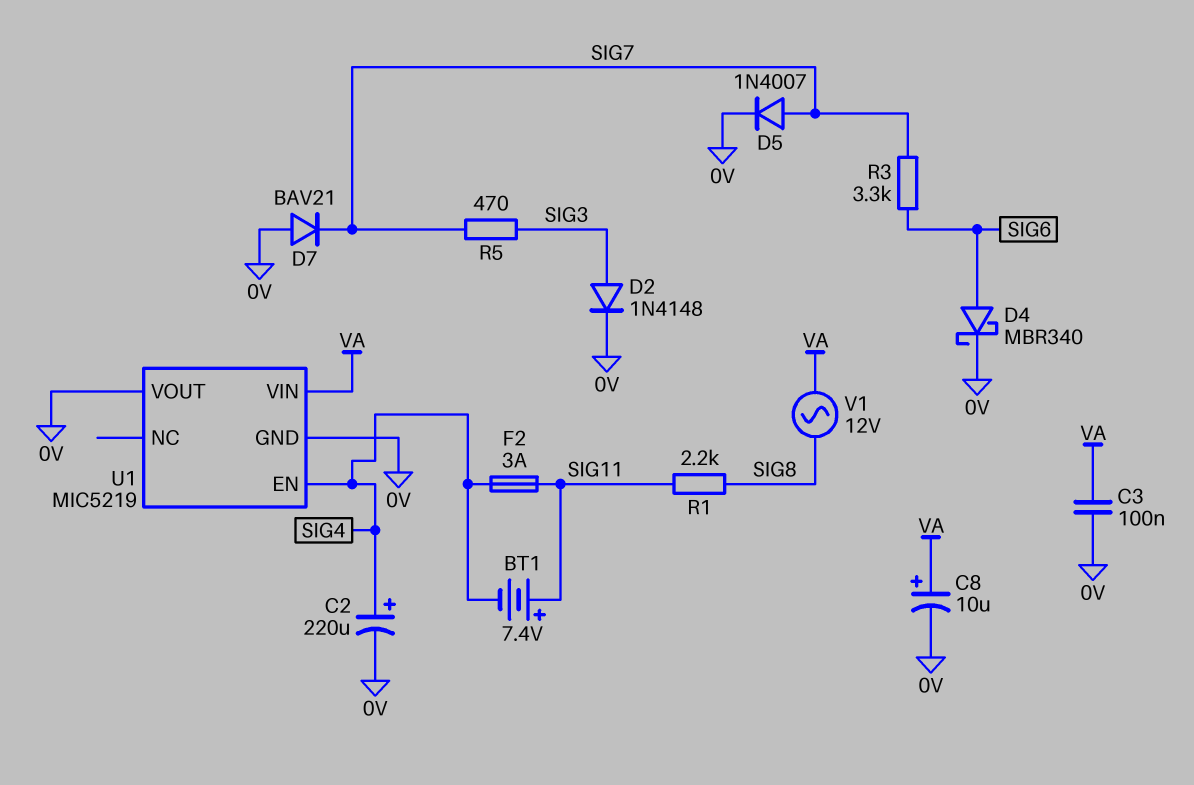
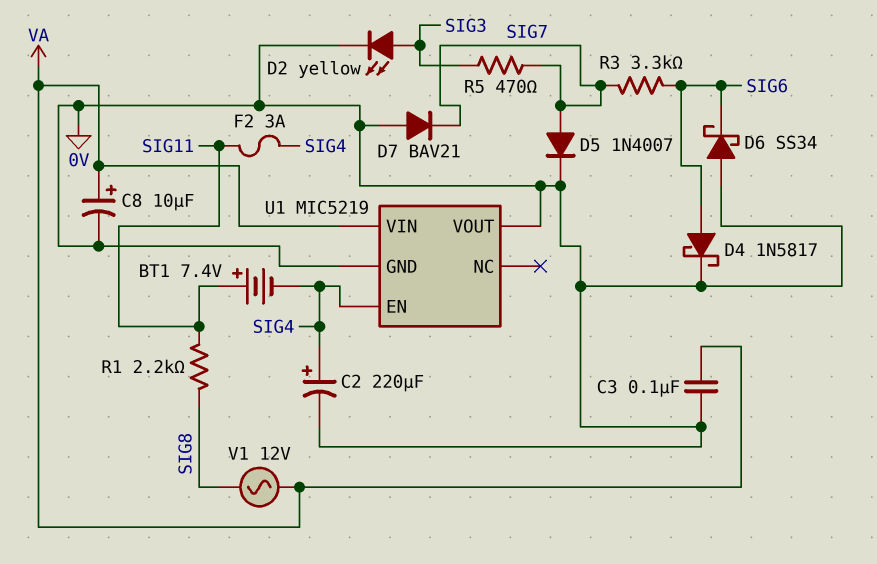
D2: diode 1N4148 (A SIG3, K 0V) -> LED yellow (A SIG3, K 0V)
D4: schottky MBR340 (A SIG6, K 0V) -> schottky 1N5817 (A SIG6, K 0V)
D6: none -> schottky SS34 (A 0V, K SIG6)

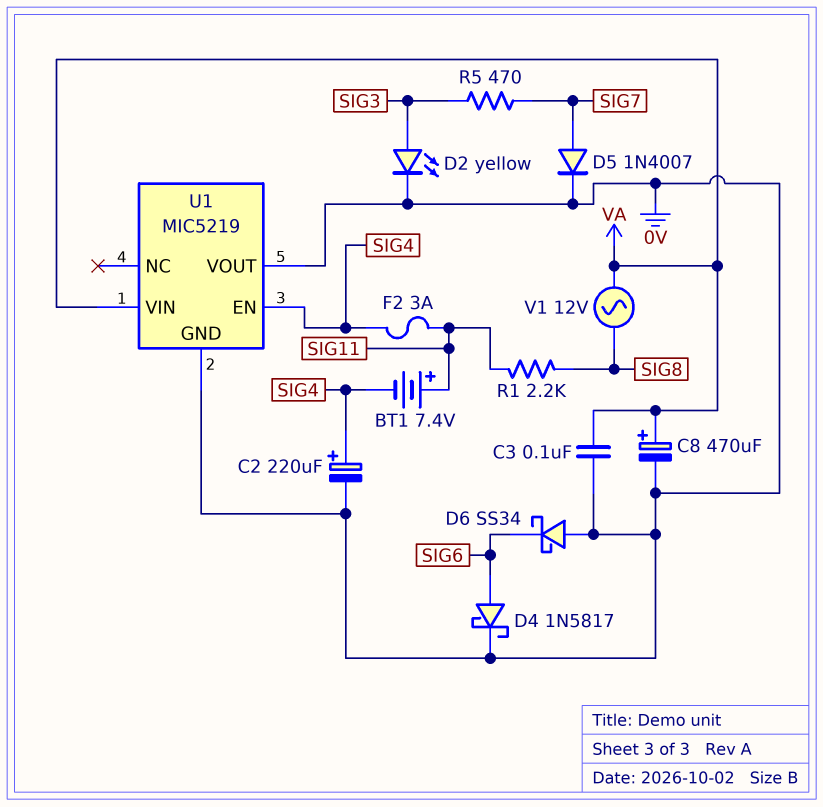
C8: 10uF (plus VA, minus 0V) -> 470uF (plus VA, minus 0V)
D7: diode BAV21 (A 0V, K SIG7) -> none
R3: 3.3k (SIG6, SIG7) -> none

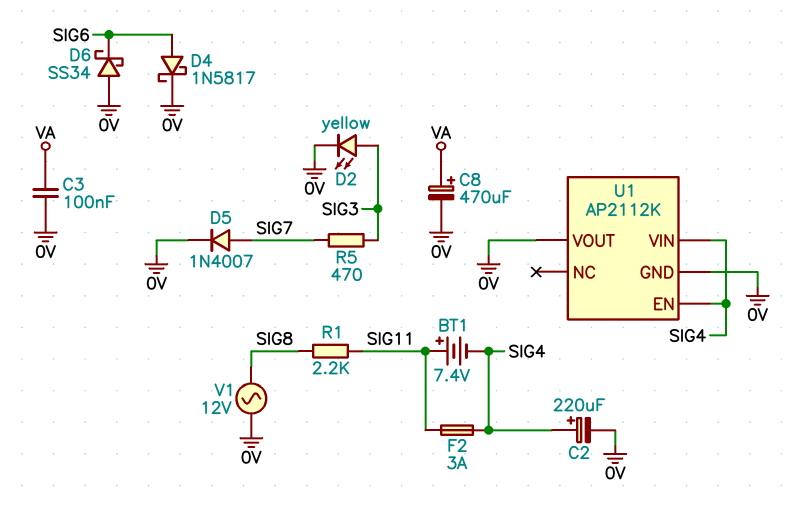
U1: MIC5219 -> AP2112K
U1 pin VIN: VA -> SIG4
V1: AC 12V (SIG8, VA) -> AC 12V (0V, SIG8)

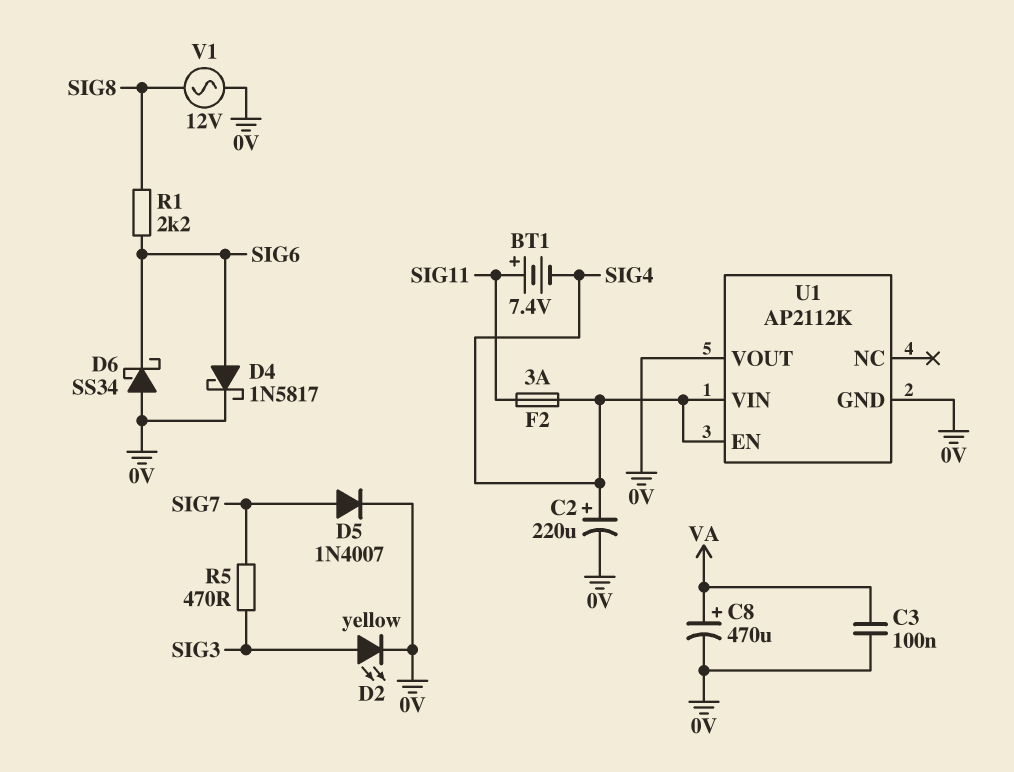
R1: 2.2k (SIG8, SIG11) -> 2.2k (SIG6, SIG8)

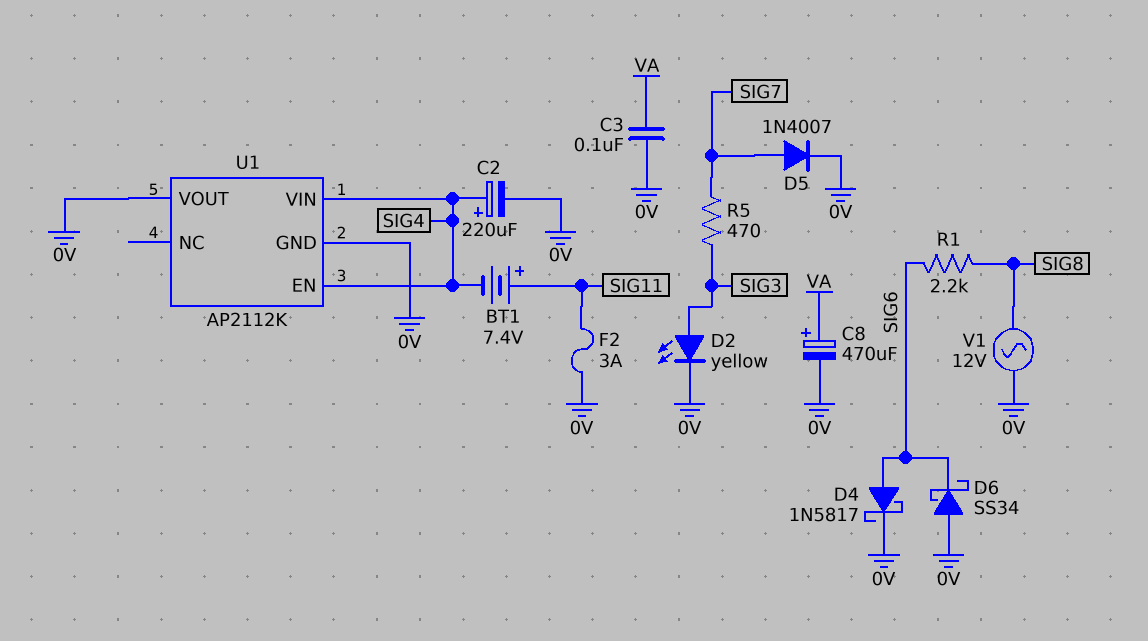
F2: 3A (SIG4, SIG11) -> 3A (0V, SIG11)

